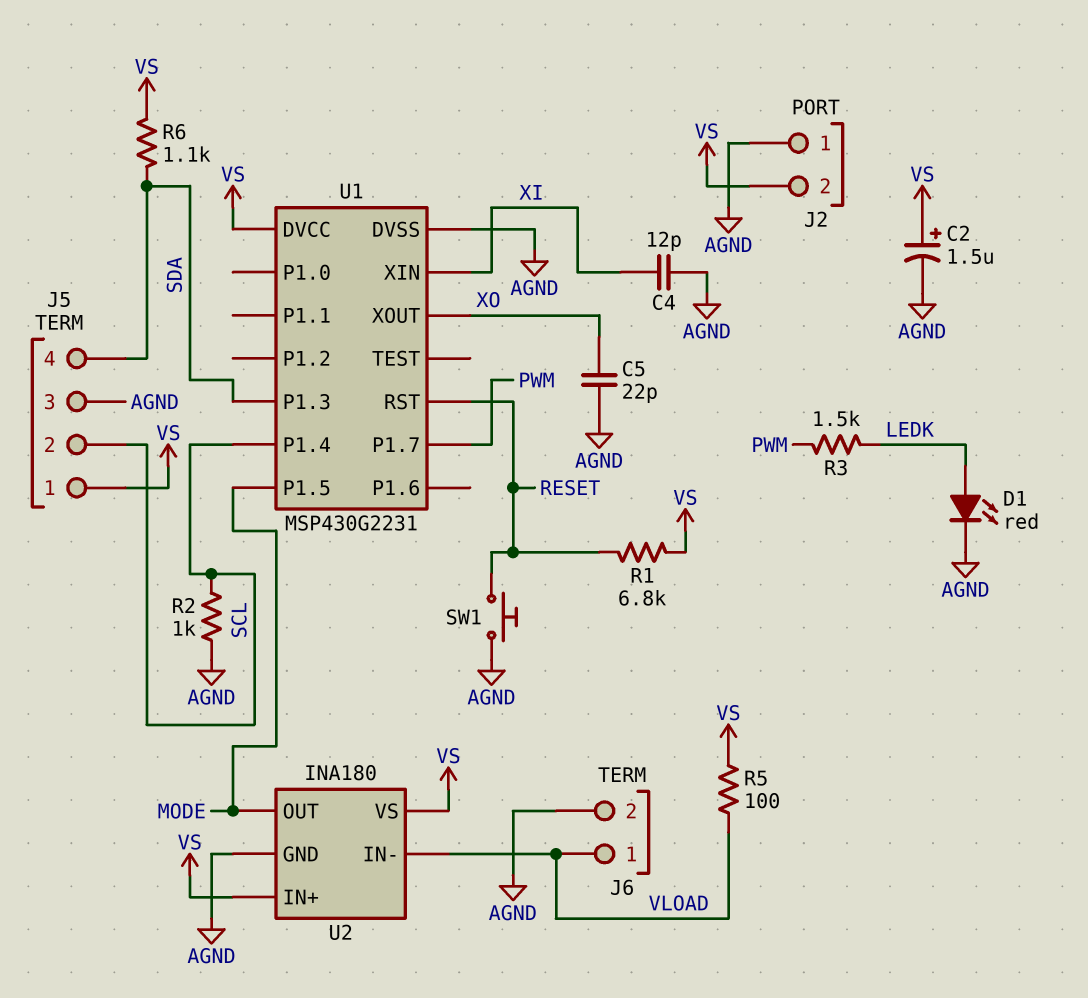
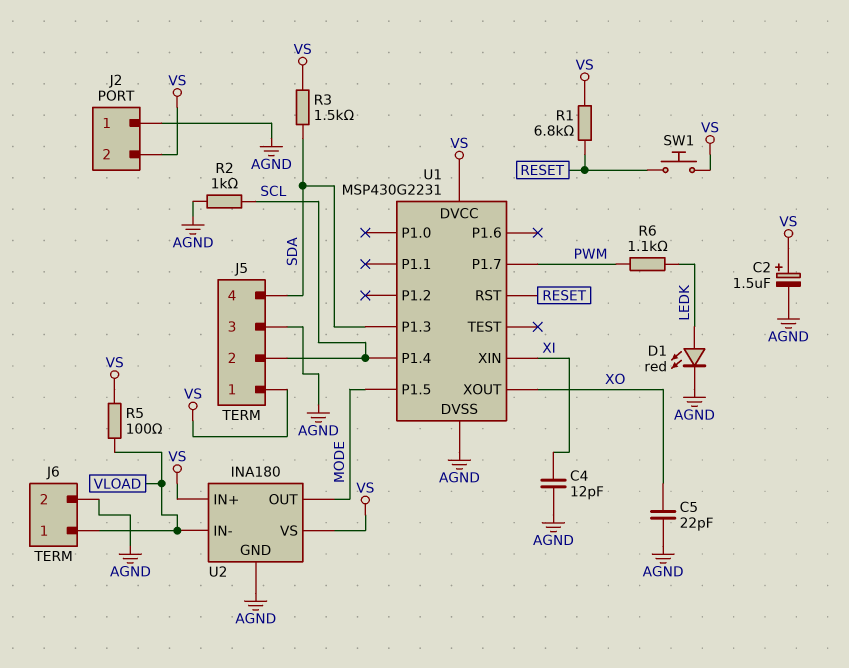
R3: 1.5k (LEDK, PWM) -> 1.5k (SDA, VS)
R6: 1.1k (SDA, VS) -> 1.1k (LEDK, PWM)
SW1: button (AGND, RESET) -> button (RESET, VS)

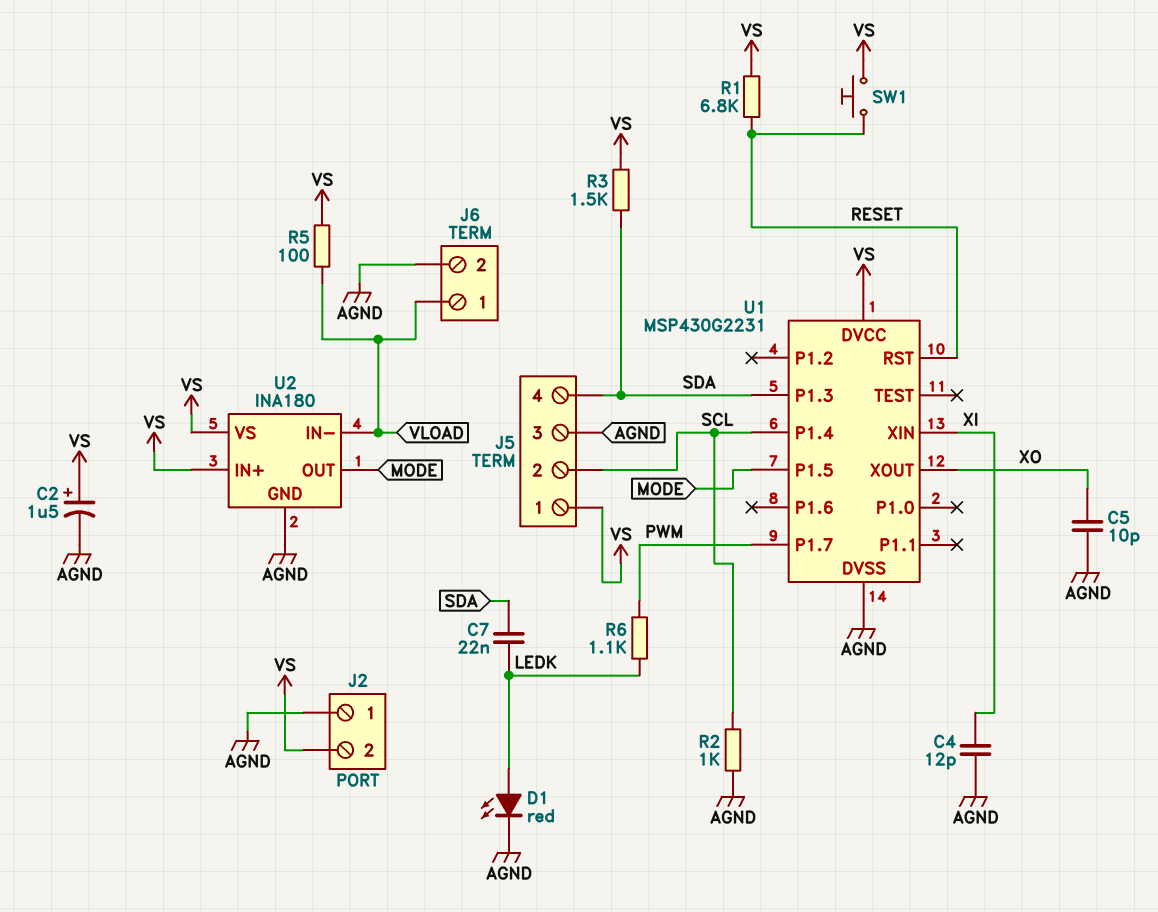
C5: 22pF (AGND, XO) -> 10pF (AGND, XO)
C7: none -> 22nF (LEDK, SDA)

